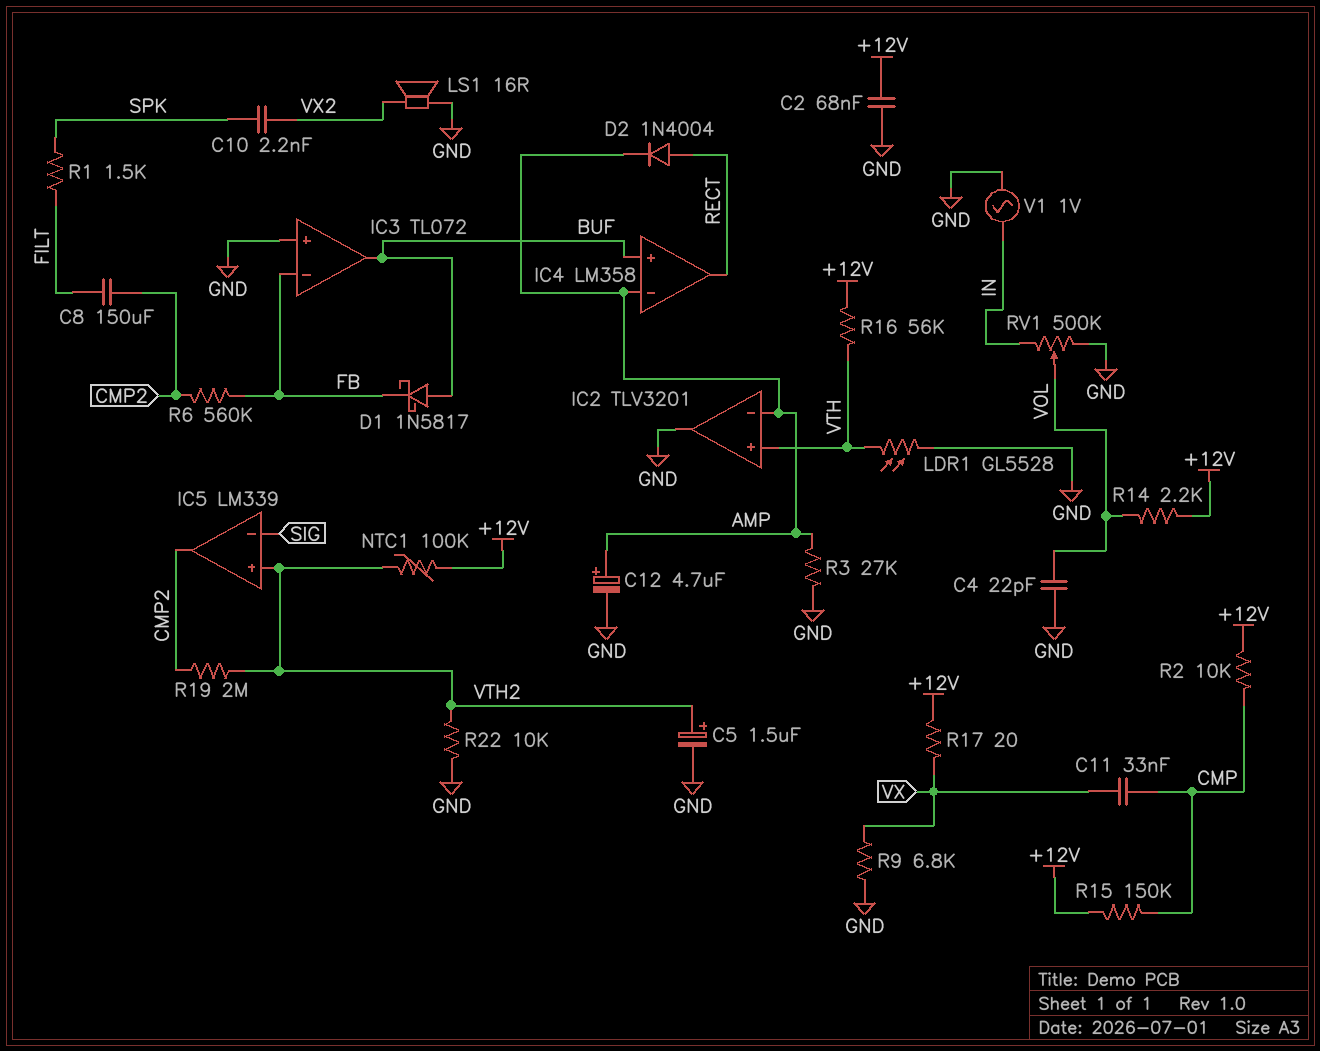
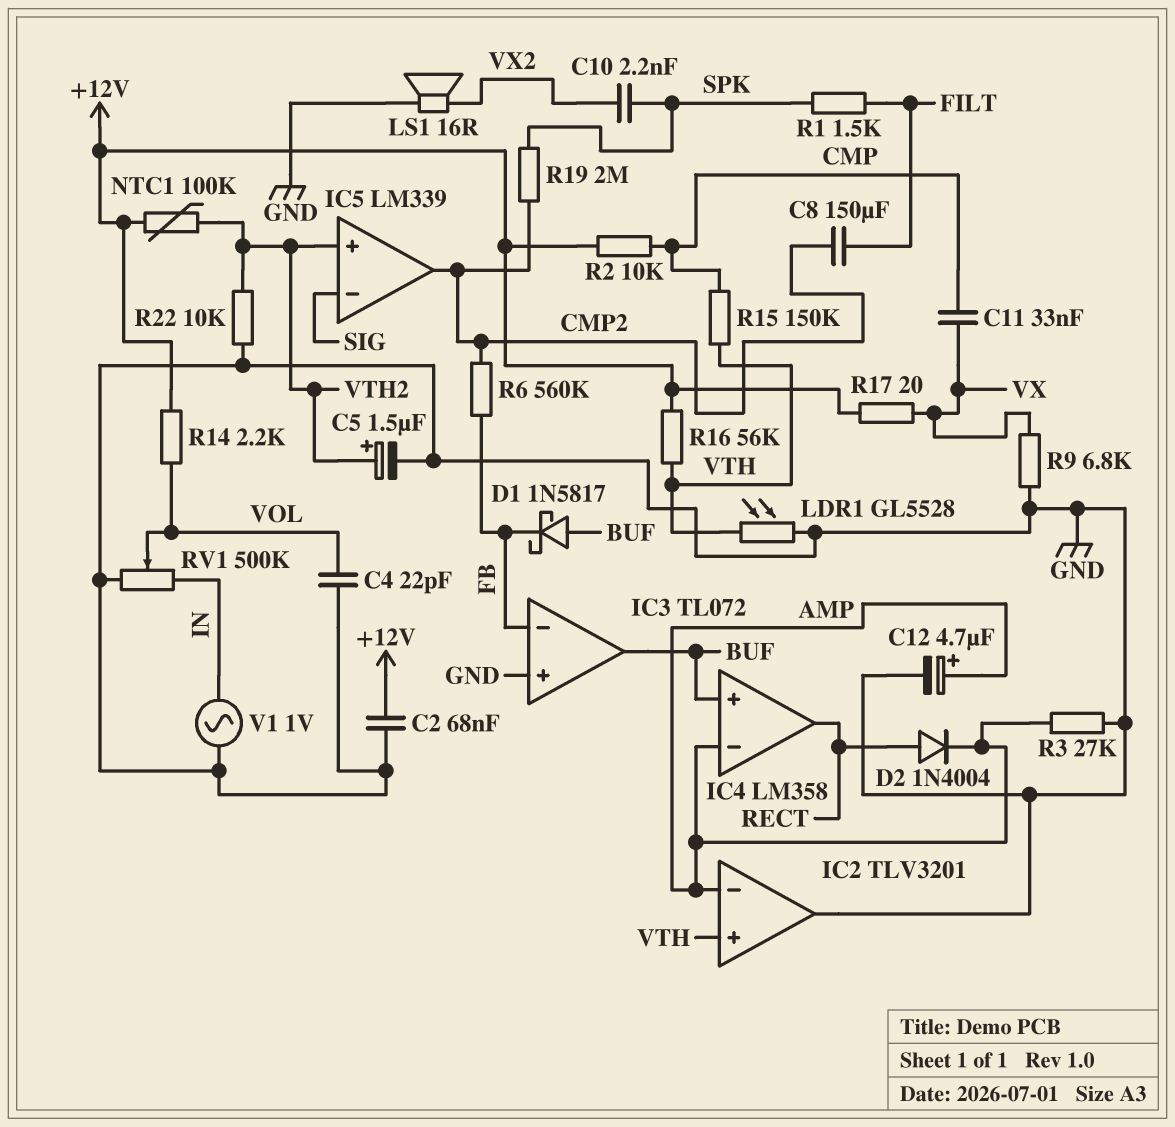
R15: 150k (+12V, CMP) -> 150k (CMP, VTH)
R19: 2M (CMP2, VTH2) -> 2M (CMP2, SPK)

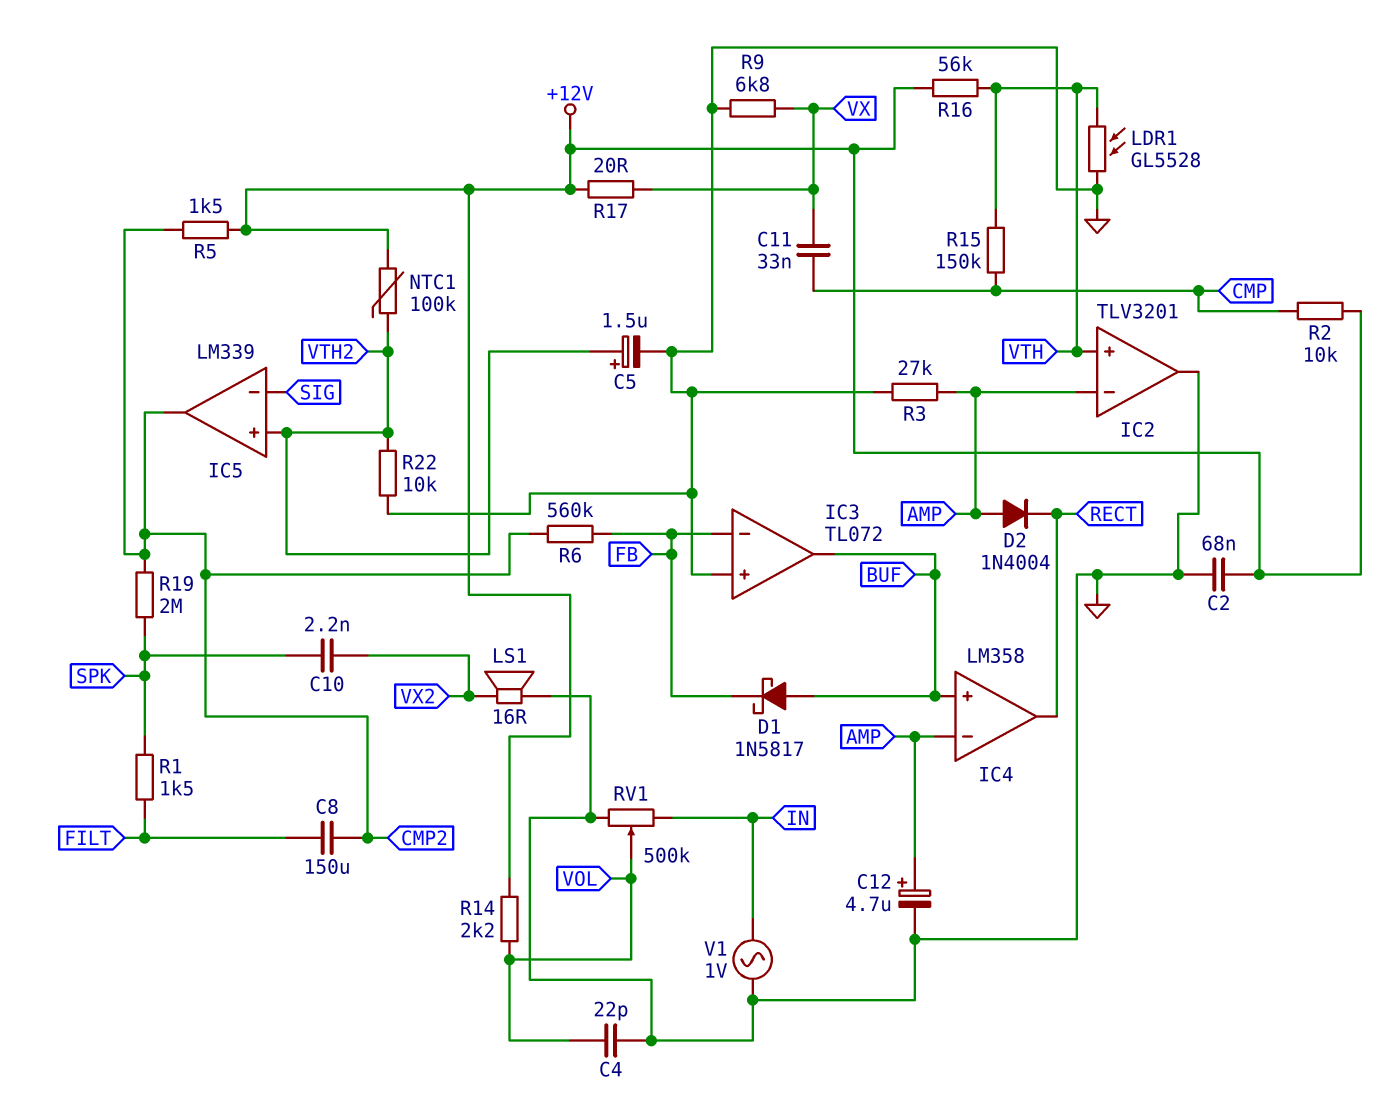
D2: diode 1N4004 (A RECT, K AMP) -> diode 1N4004 (A AMP, K RECT)
R5: none -> 1.5k (+12V, CMP2)

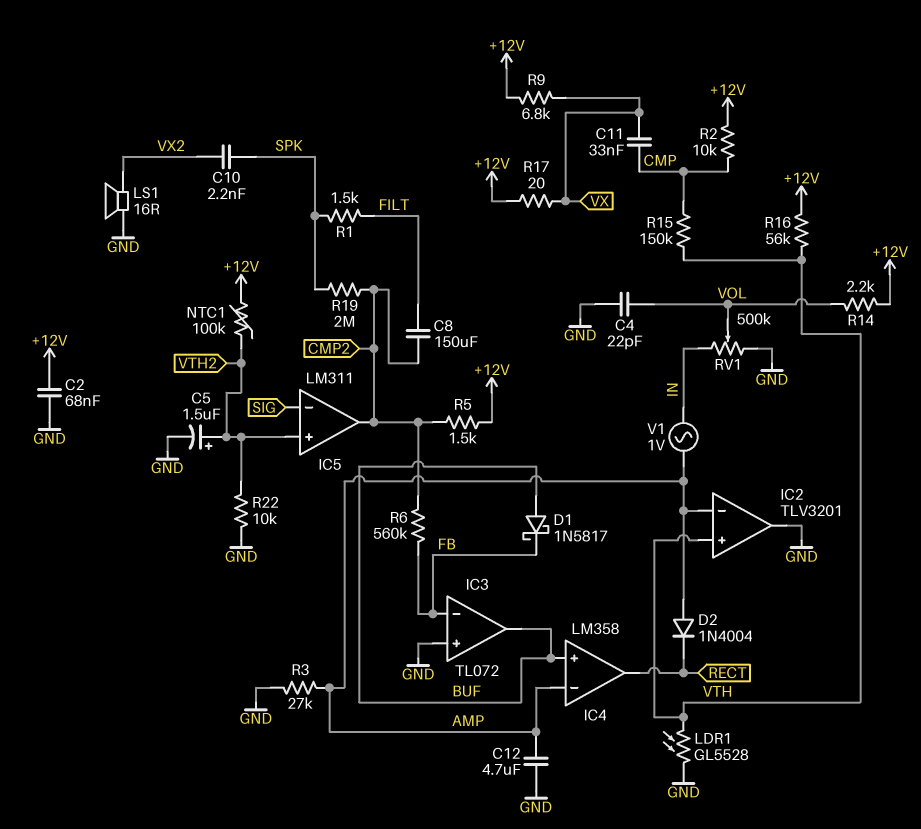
C12: 4.7uF (plus AMP, minus GND) -> 4.7uF (AMP, GND)
IC5: LM339 -> LM311
R9: 6.8k (GND, VX) -> 6.8k (+12V, VX)
V1: AC 1V (GND, IN) -> AC 1V (AMP, IN)

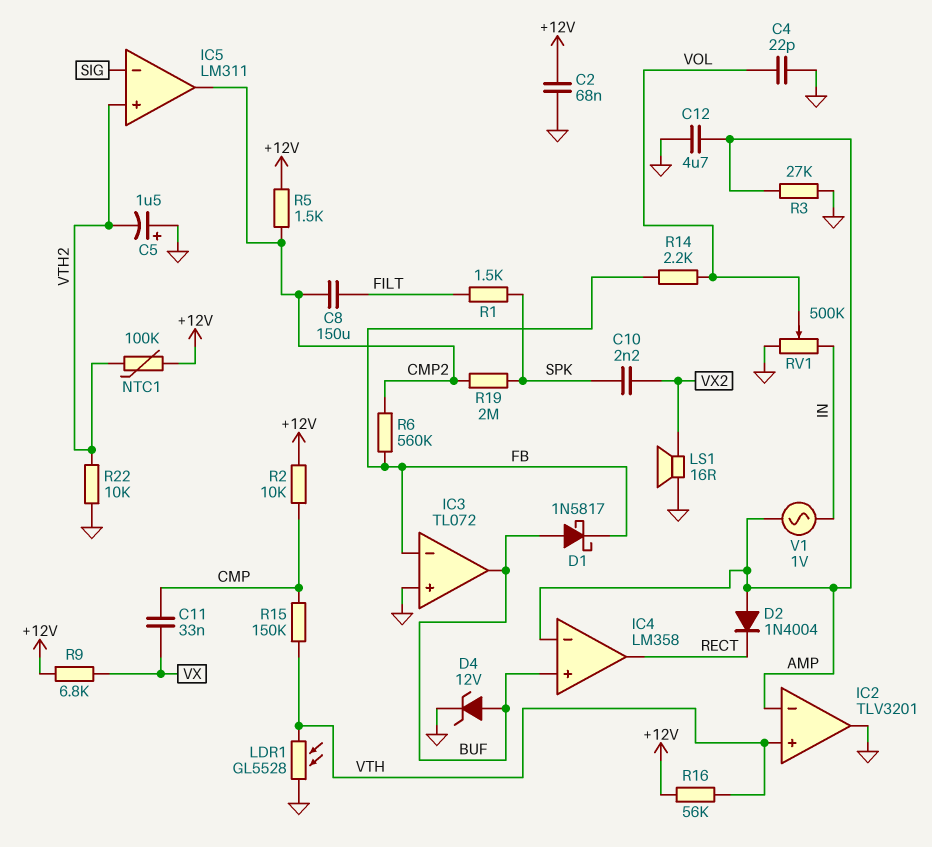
C5: 1.5uF (plus VTH2, minus GND) -> 1.5uF (plus GND, minus VTH2)
D4: none -> zener 12V (A BUF, K GND)
R14: 2.2k (+12V, VOL) -> 2.2k (FB, VOL)
R17: 20 (+12V, VX) -> none

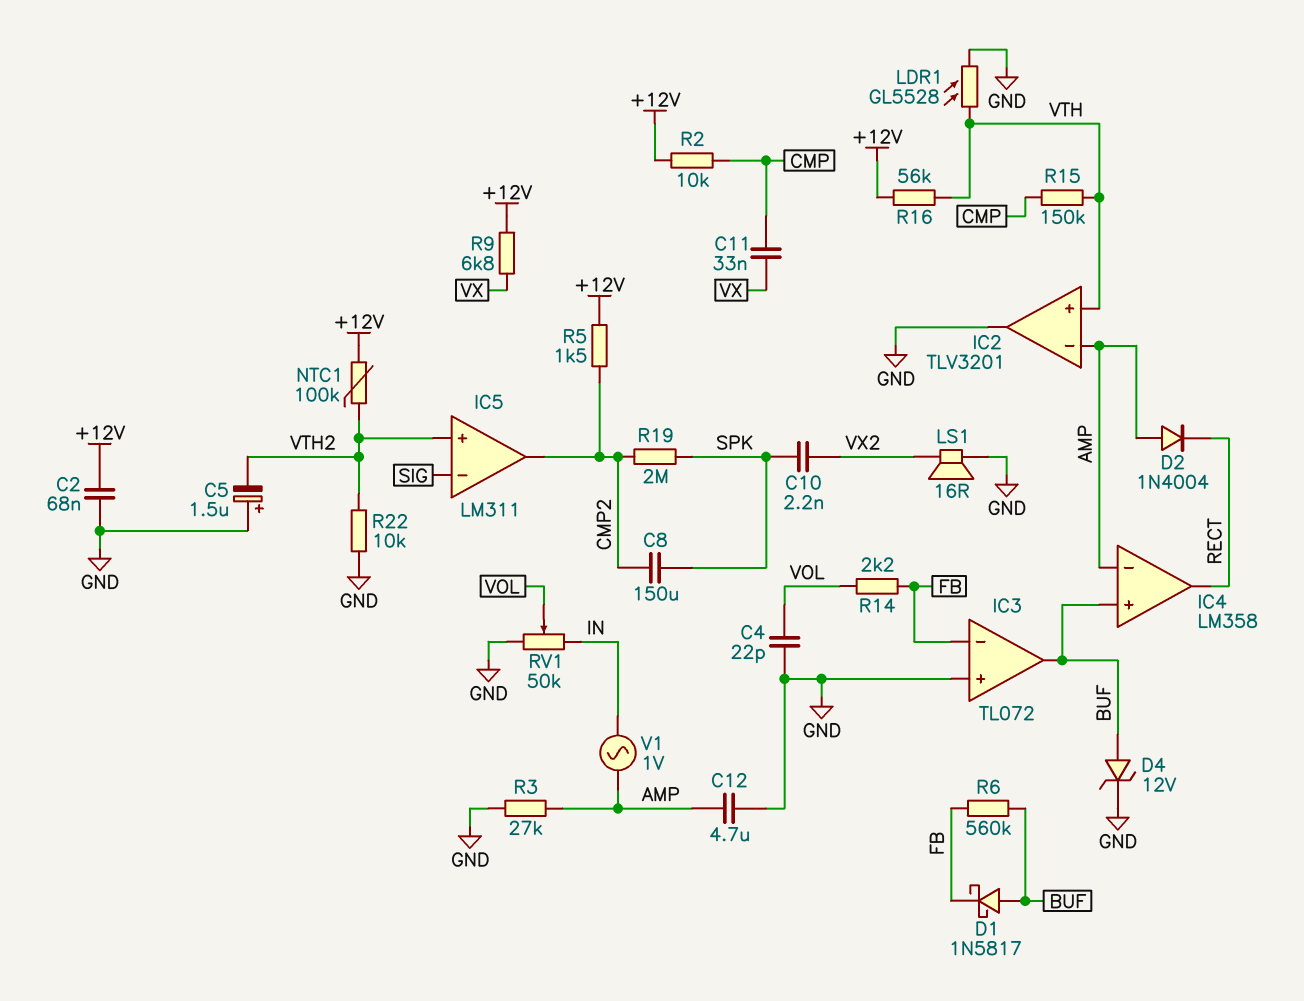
C8: 150uF (CMP2, FILT) -> 150uF (CMP2, SPK)
R1: 1.5k (FILT, SPK) -> none
R6: 560k (CMP2, FB) -> 560k (BUF, FB)
RV1: 500k (GND, IN, wiper VOL) -> 50k (GND, IN, wiper VOL)

